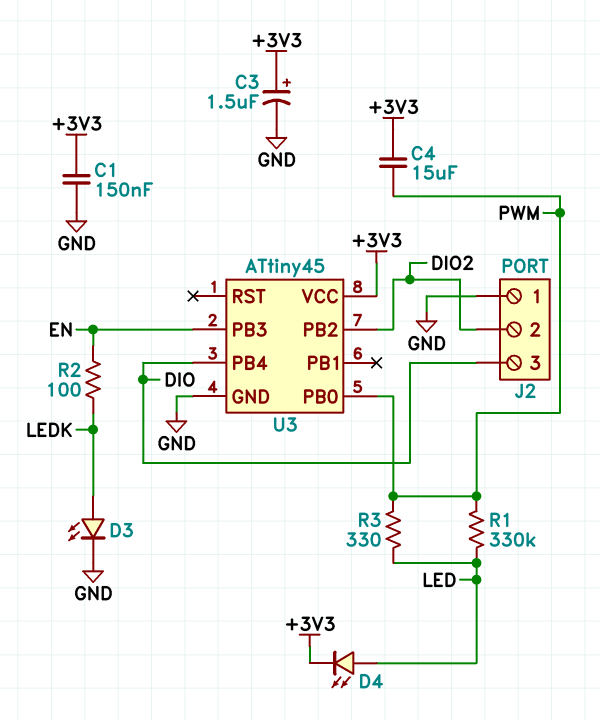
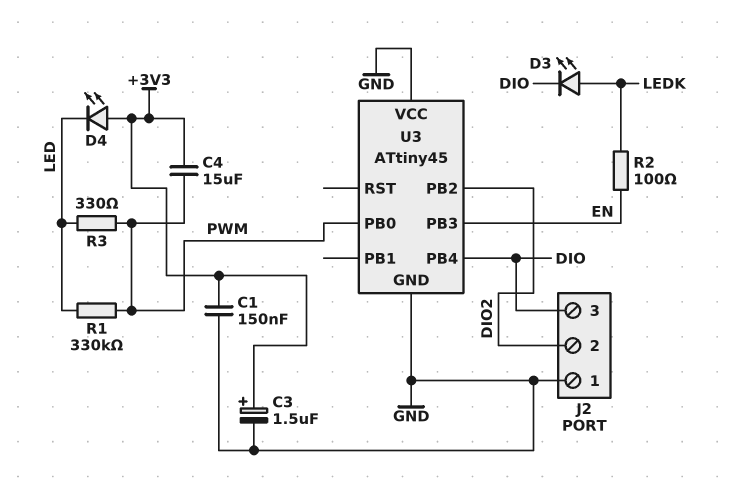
D3: LED (A LEDK, K GND) -> LED (A LEDK, K DIO)
D4: LED (A LED, K +3V3) -> LED (A +3V3, K LED)
U3 pin VCC: +3V3 -> GND

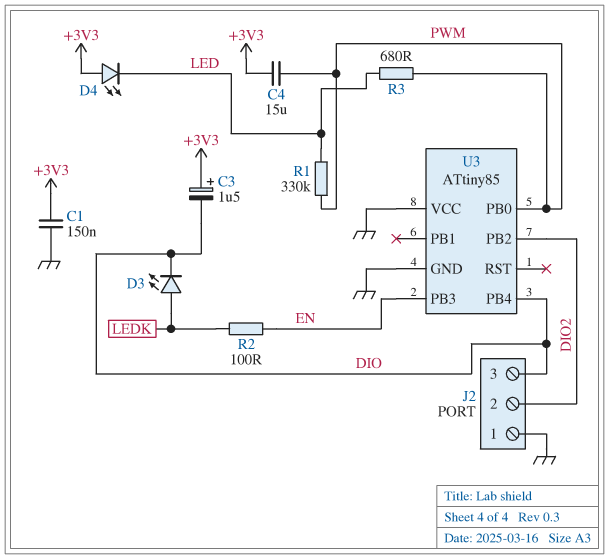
C3: 1.5uF (plus +3V3, minus GND) -> 1.5uF (plus +3V3, minus DIO)
R3: 330 (LED, PWM) -> 680 (LED, PWM)
U3: ATtiny45 -> ATtiny85

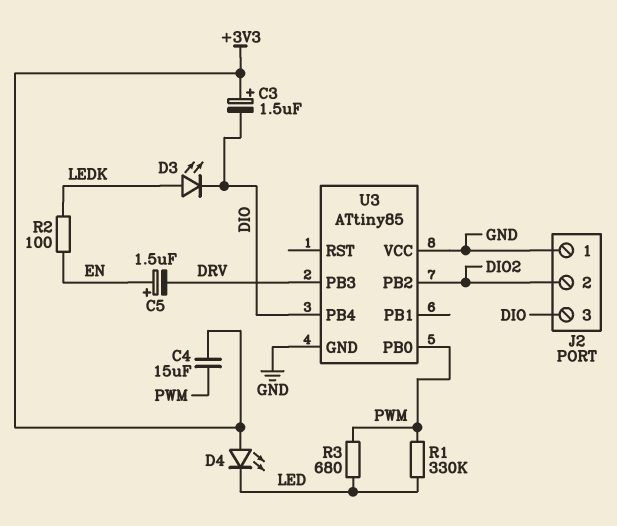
C1: 150nF (+3V3, GND) -> none
C5: none -> 1.5uF (plus EN, minus DRV)
U3 pin PB3: EN -> DRV

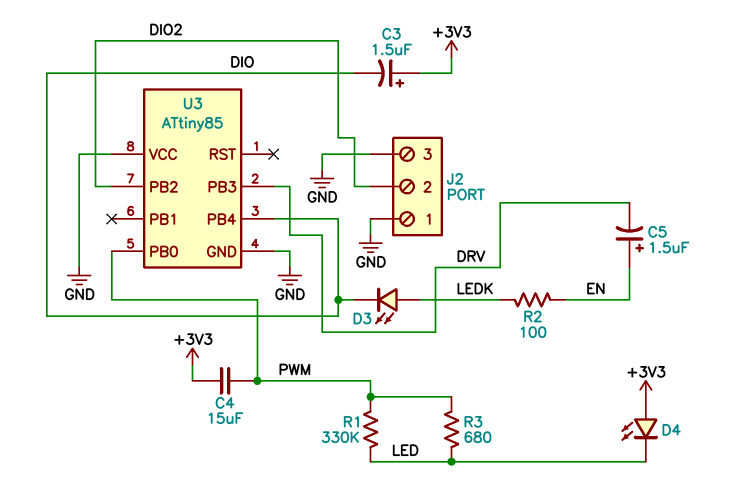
J2 pin 3: DIO -> GND

